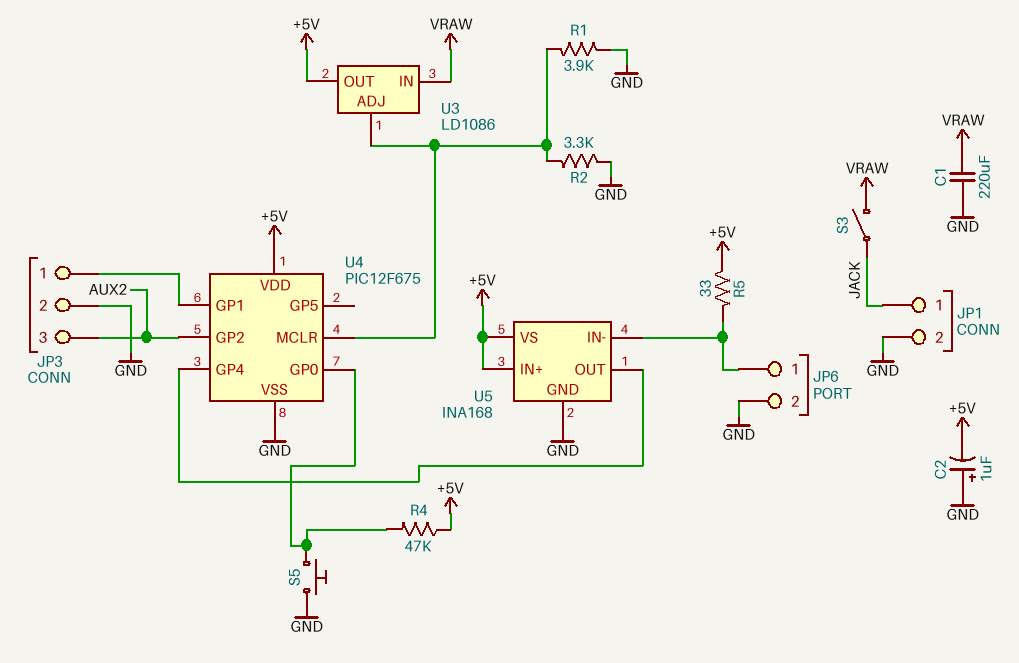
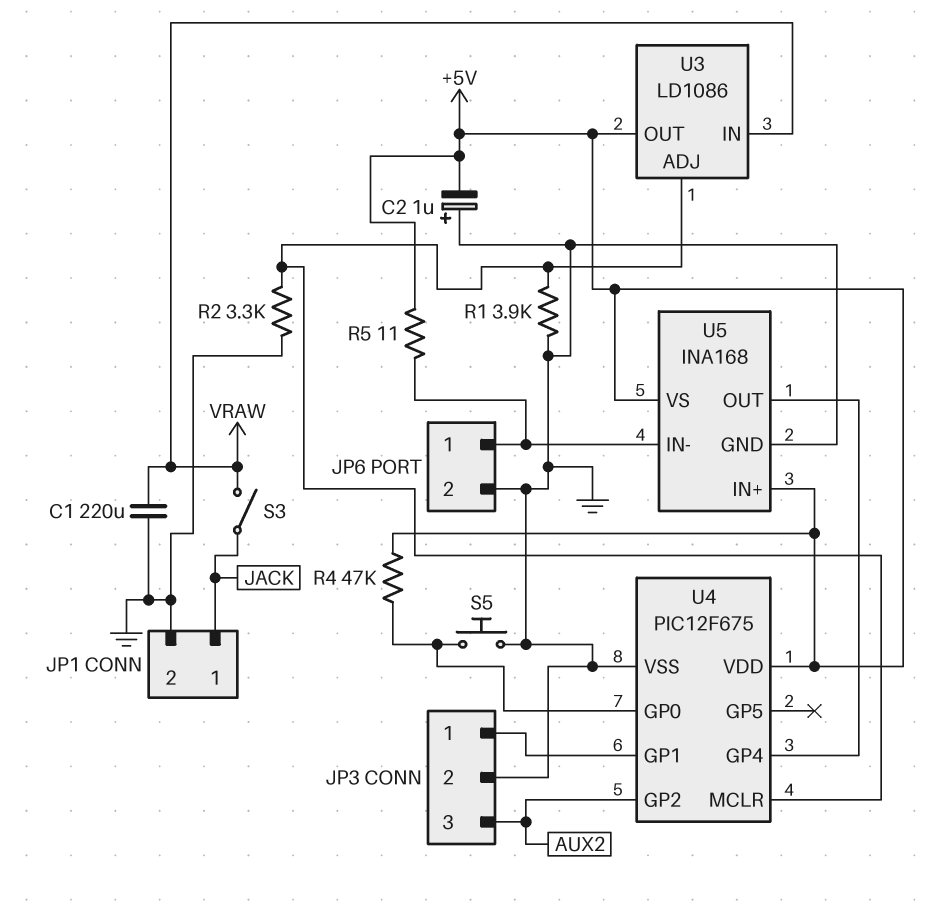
R5: 33 (+5V, JP6/1) -> 11 (+5V, JP6/1)

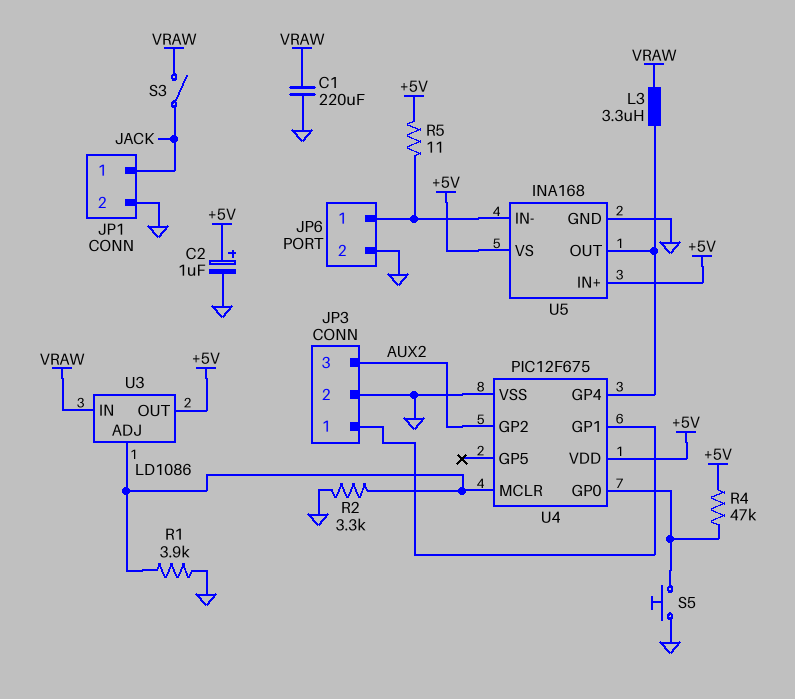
C2: 1uF (plus GND, minus +5V) -> 1uF (plus +5V, minus GND)
L3: none -> 3.3uH (U4/GP4, VRAW)

